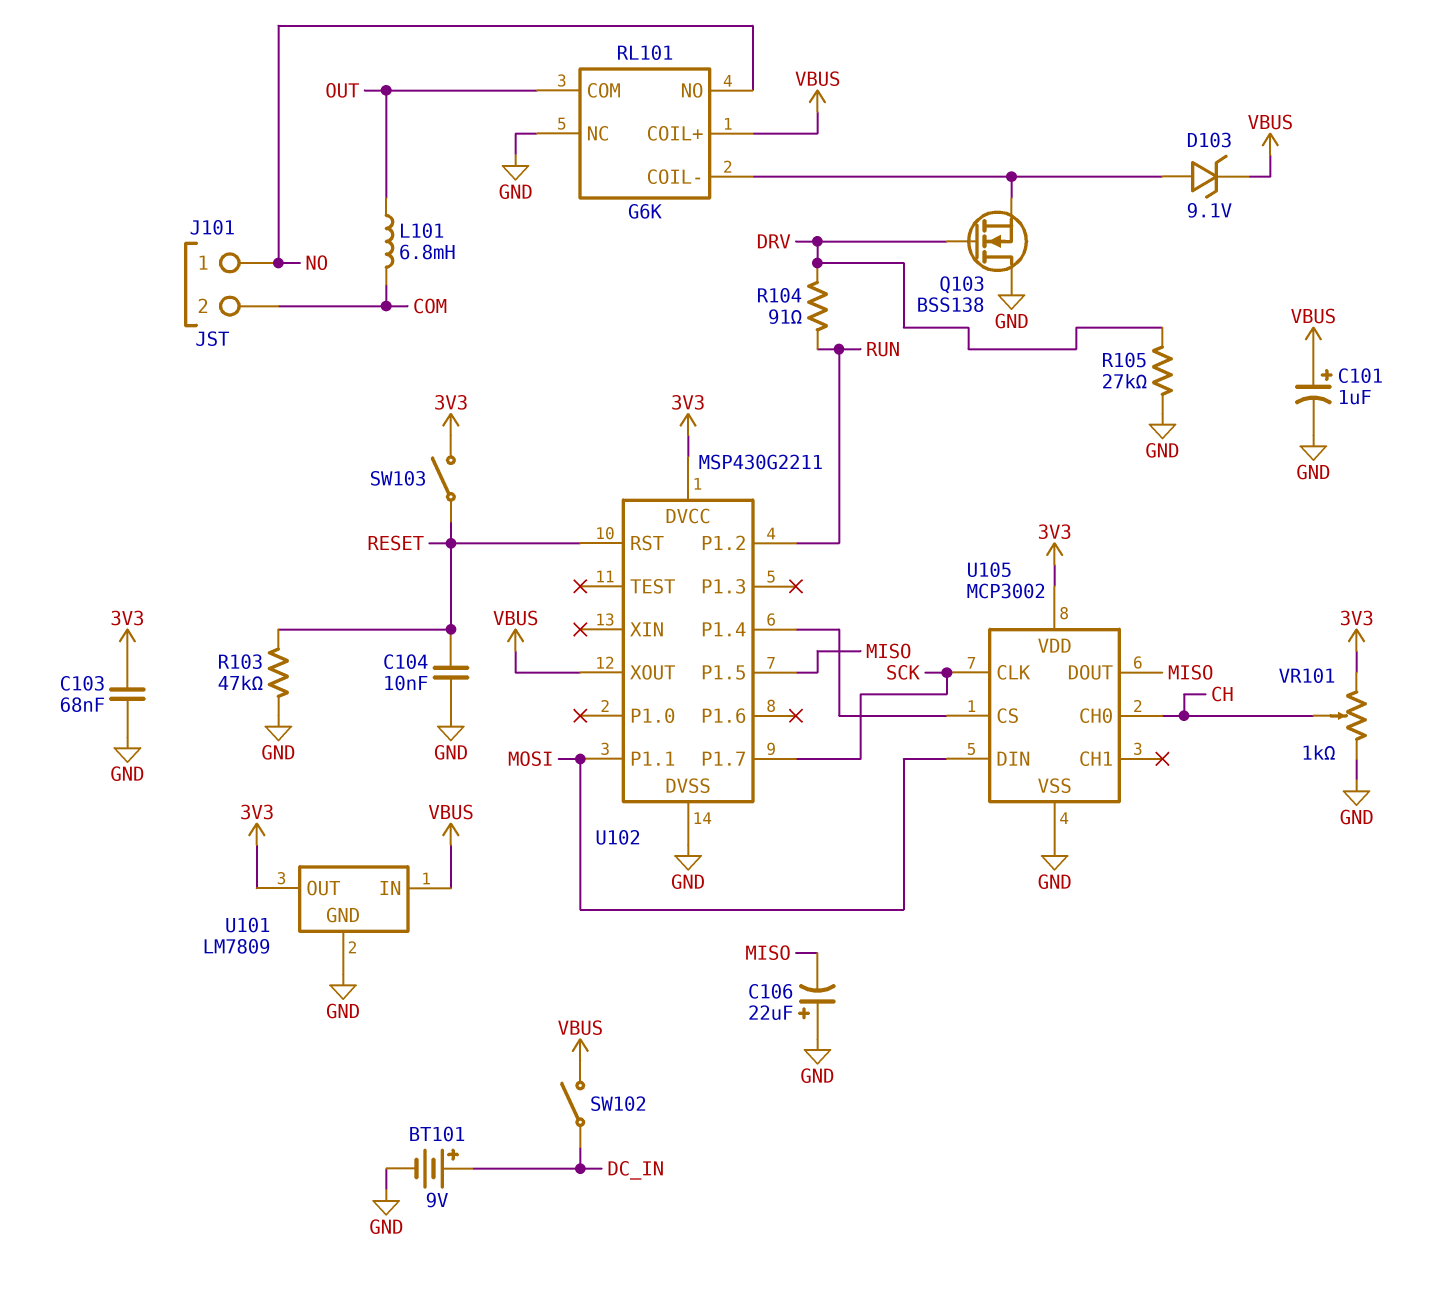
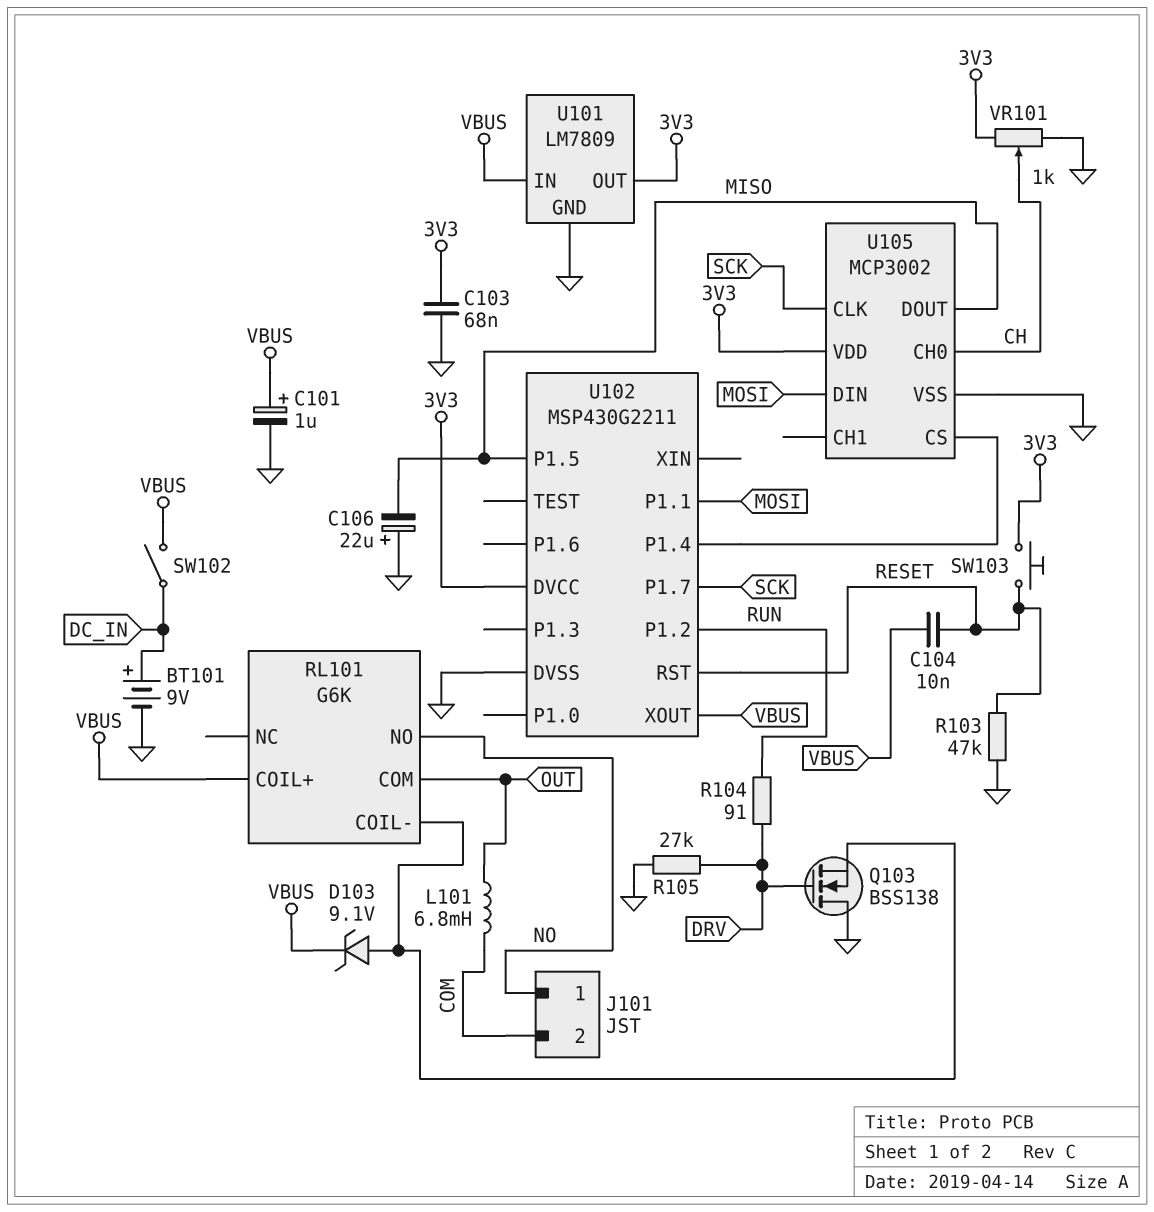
C104: 10nF (GND, RESET) -> 10nF (RESET, VBUS)
RL101 pin NC: GND -> none
SW103: switch (3V3, RESET) -> button (3V3, RESET)

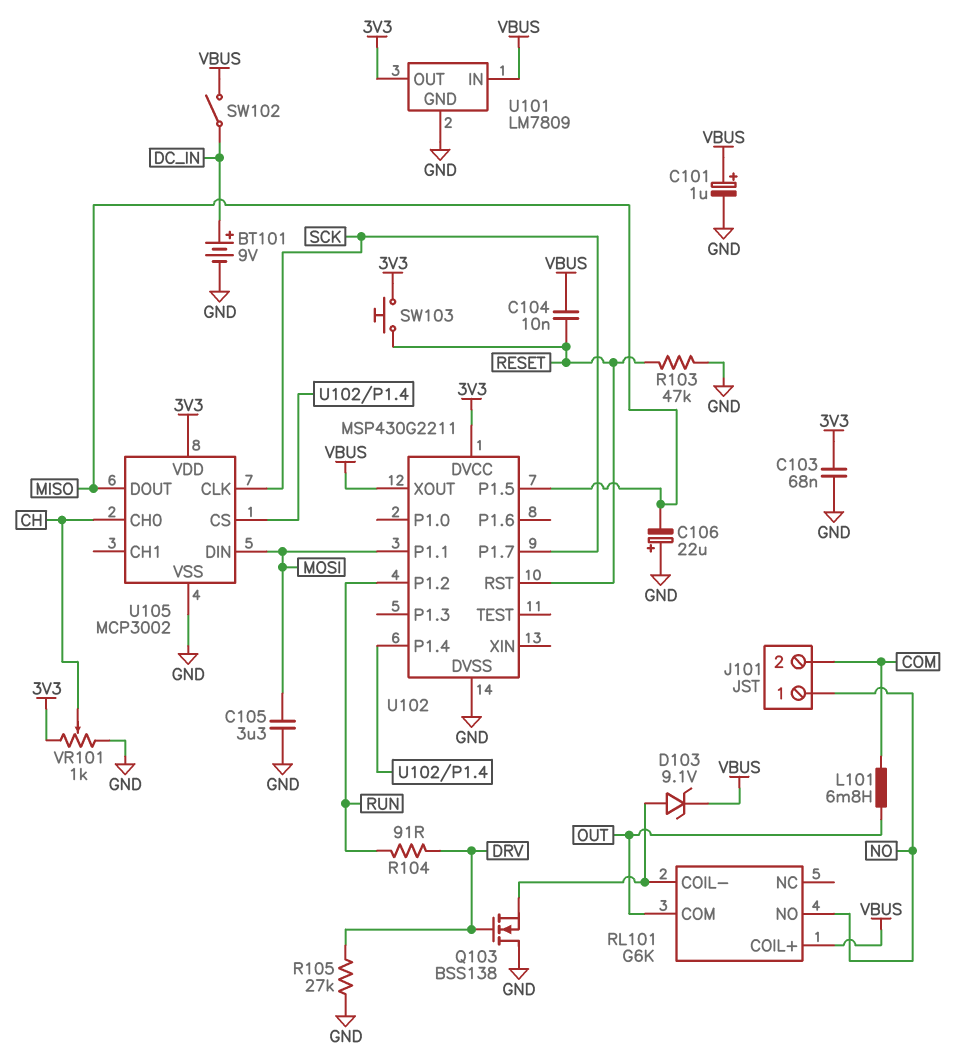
C105: none -> 3.3uF (GND, MOSI)

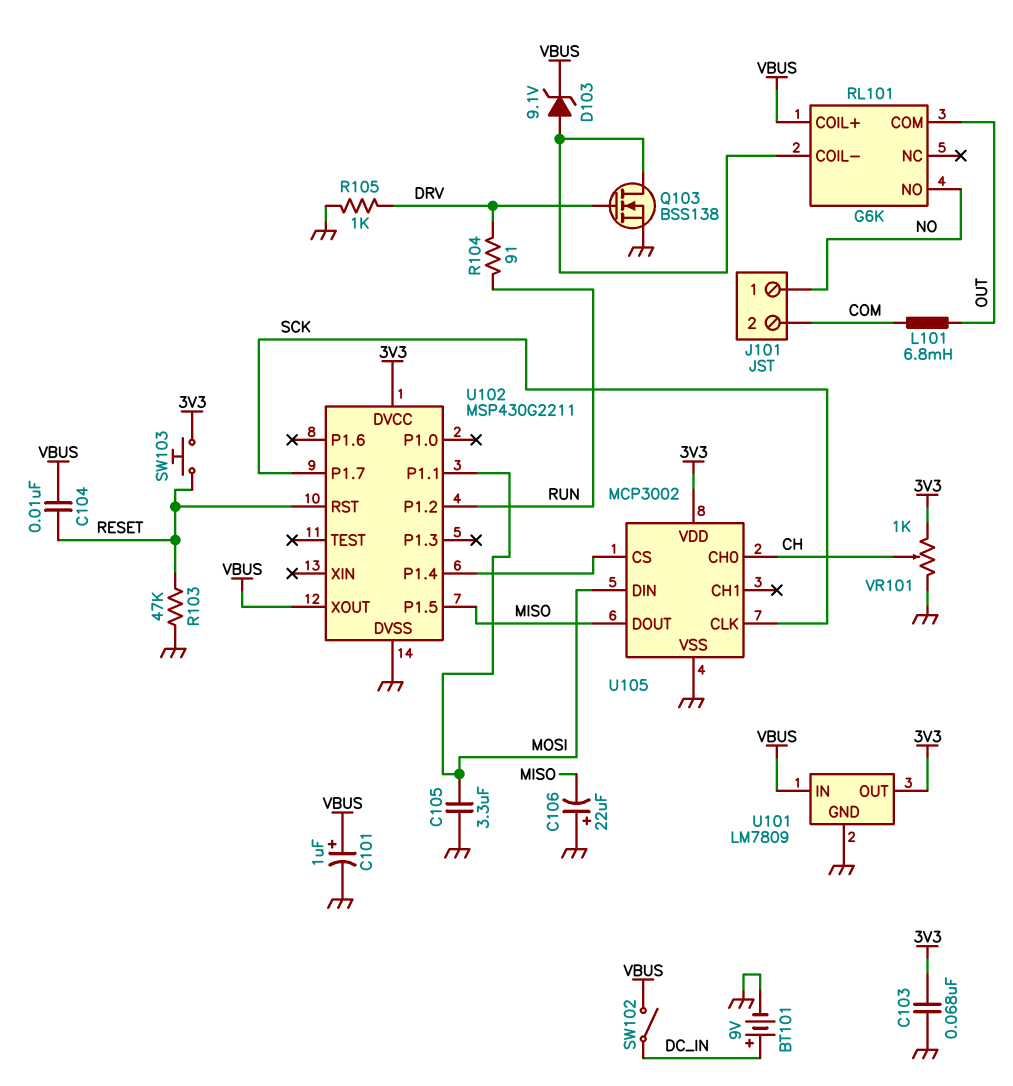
Q103: NMOS BSS138 (G DRV, D GND, S RL101/COIL-) -> NMOS BSS138 (G DRV, D RL101/COIL-, S GND)
R105: 27k (DRV, GND) -> 1k (DRV, GND)

